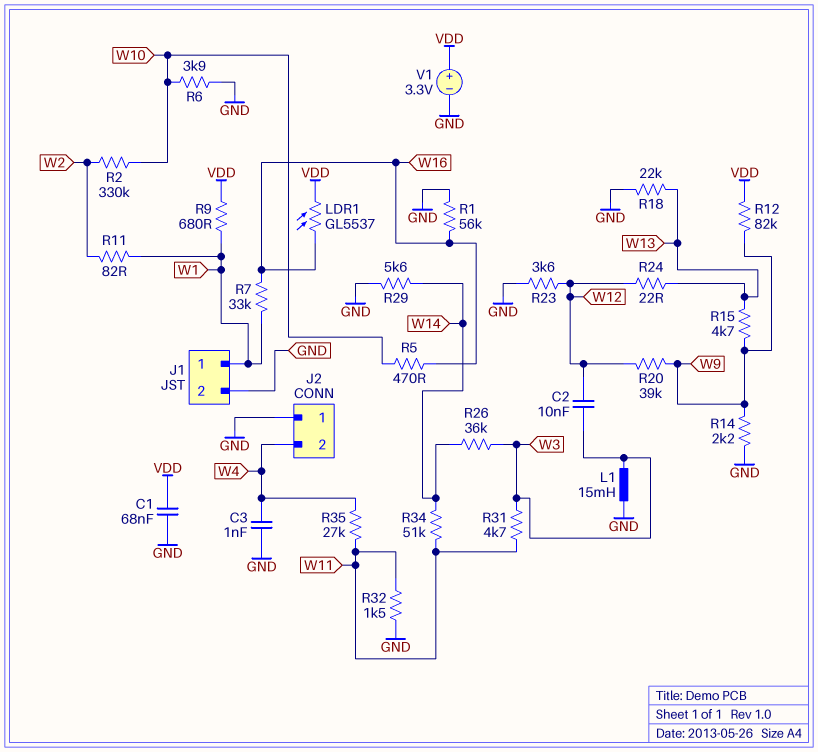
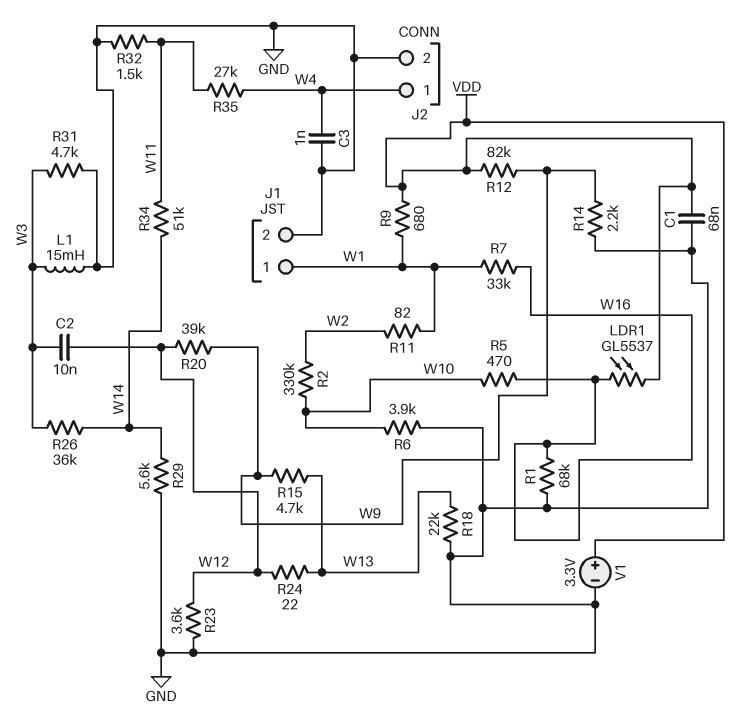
J2 pin 1: GND -> W4
J2 pin 2: W4 -> GND
R1: 56k (GND, W16) -> 68k (GND, W16)
R31: 4.7k (W3, W11) -> 4.7k (GND, W3)

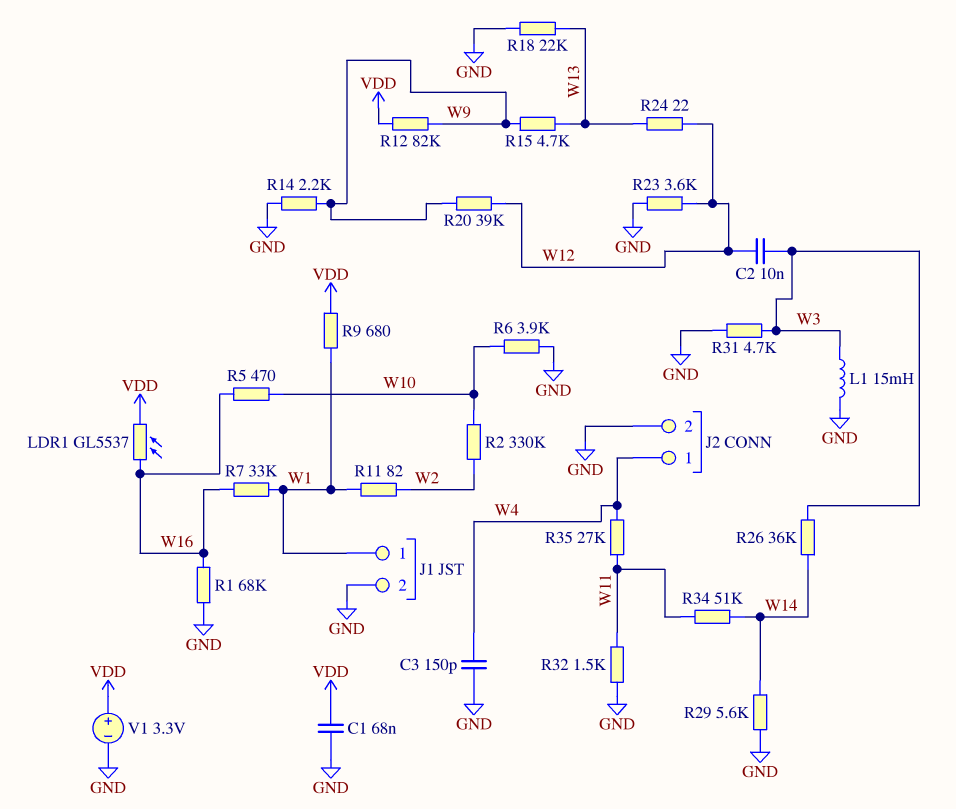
C3: 1nF (GND, W4) -> 150pF (GND, W4)

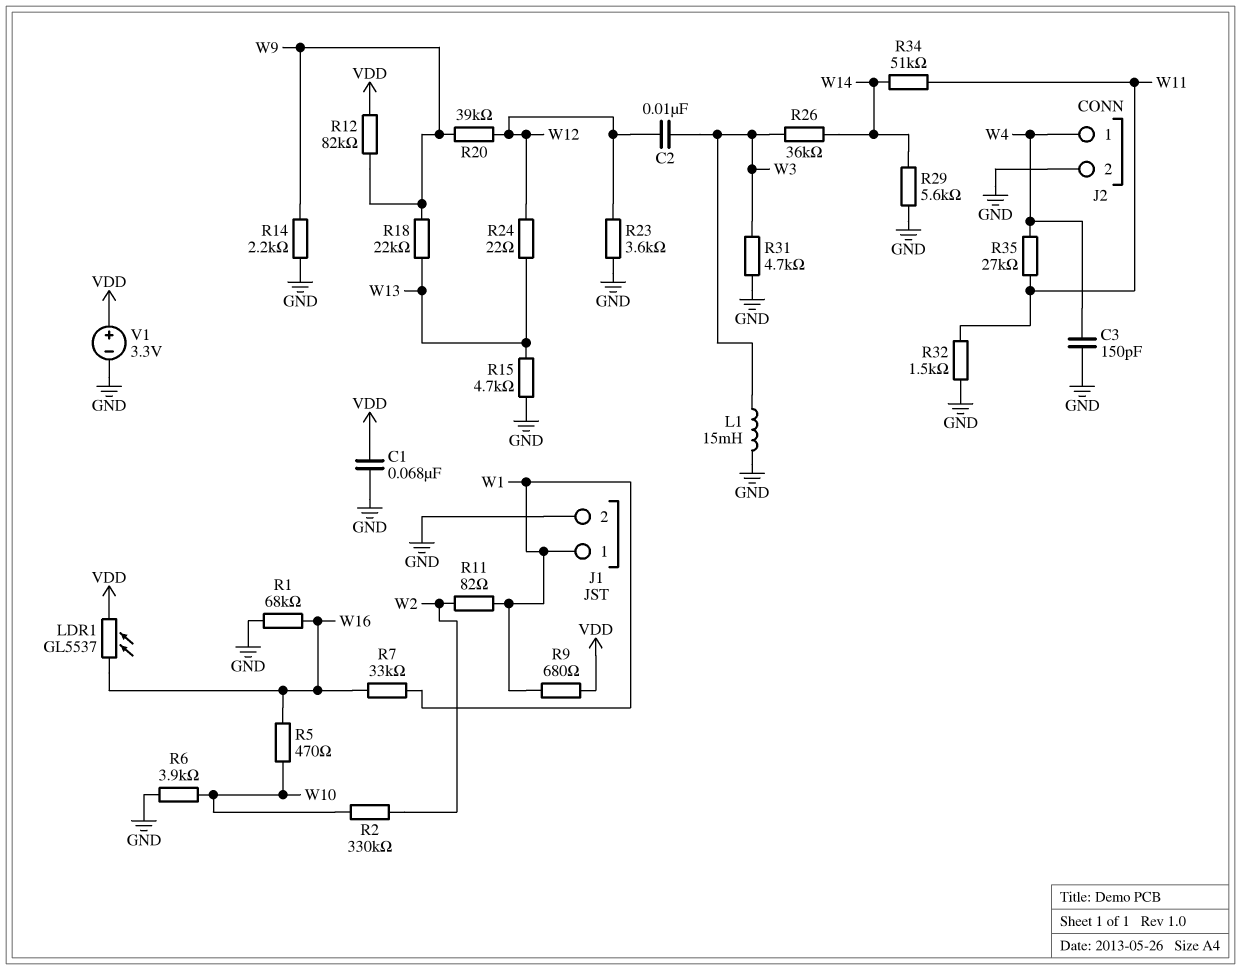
R15: 4.7k (W9, W13) -> 4.7k (GND, W13)
R18: 22k (GND, W13) -> 22k (W9, W13)

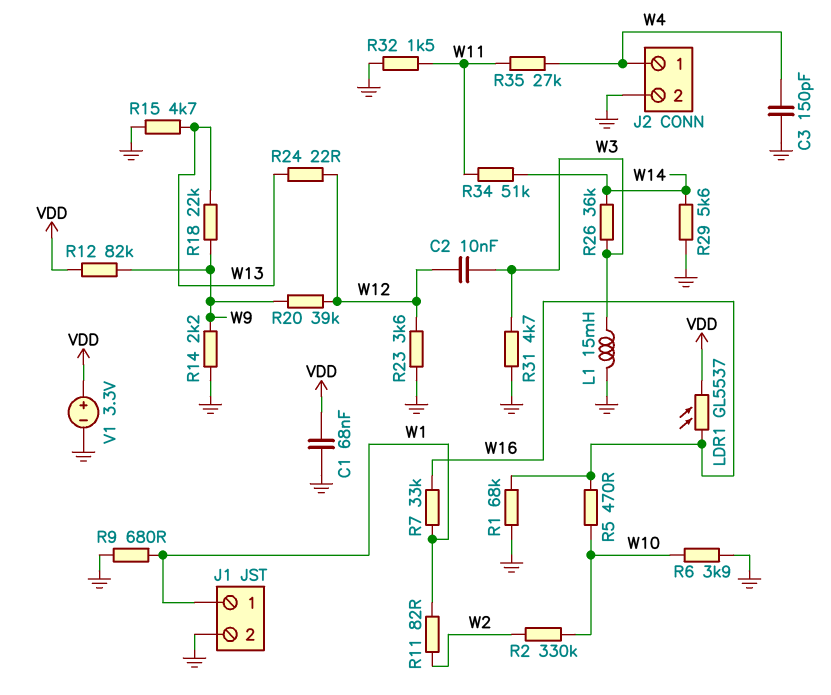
R9: 680 (VDD, W1) -> 680 (GND, W1)

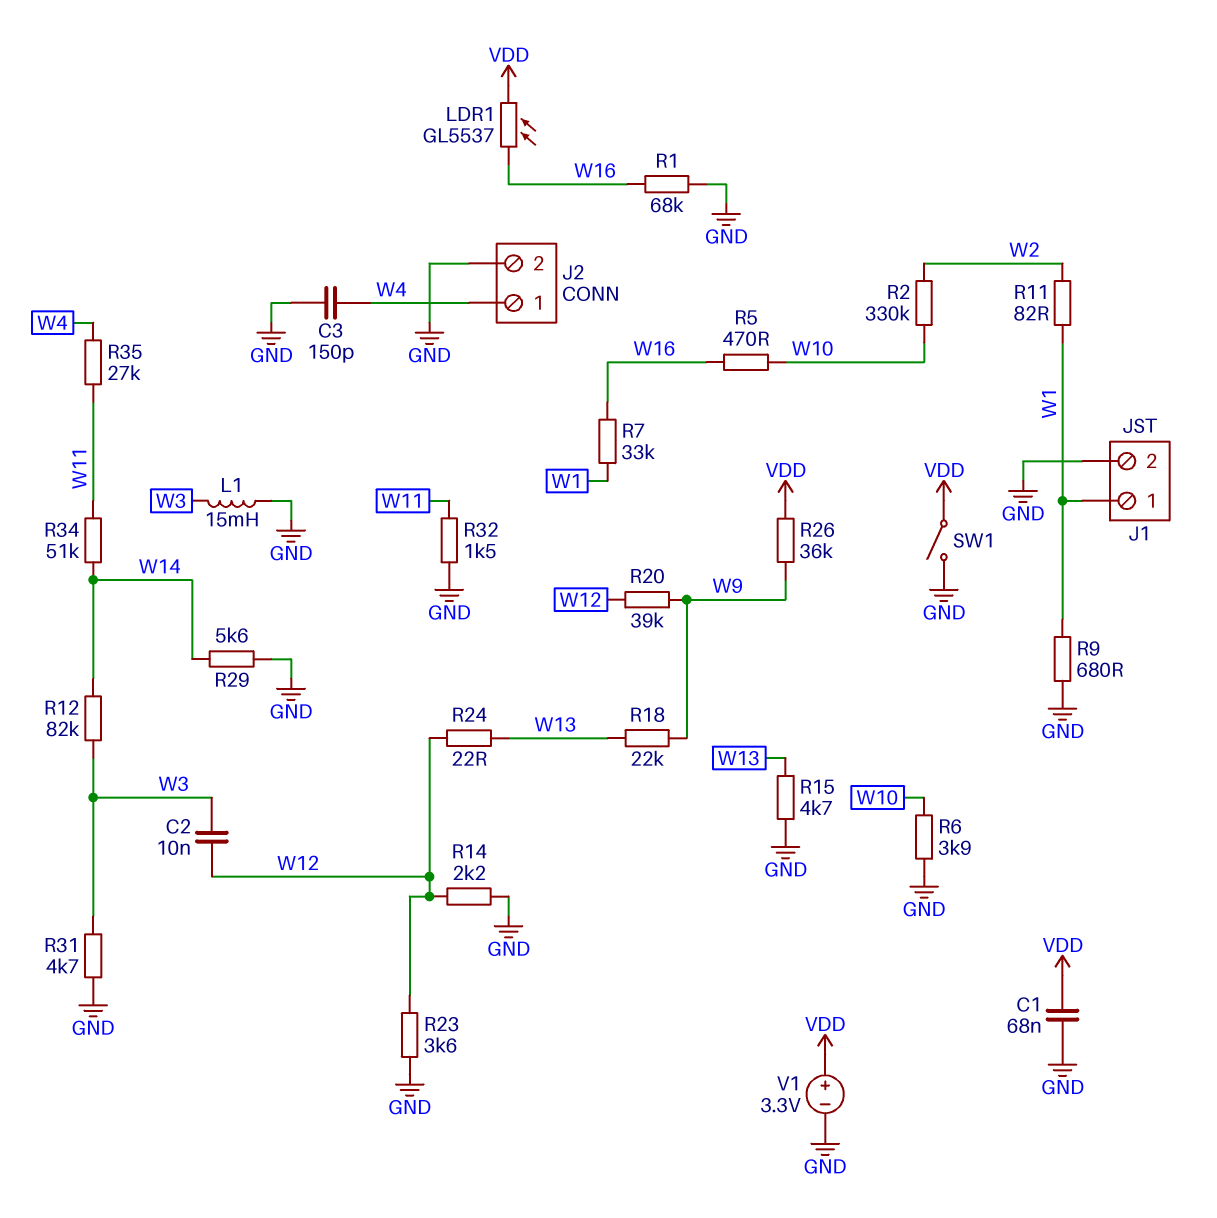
R12: 82k (VDD, W9) -> 82k (W3, W14)
R14: 2.2k (GND, W9) -> 2.2k (GND, W12)
R26: 36k (W3, W14) -> 36k (VDD, W9)
SW1: none -> switch (GND, VDD)

